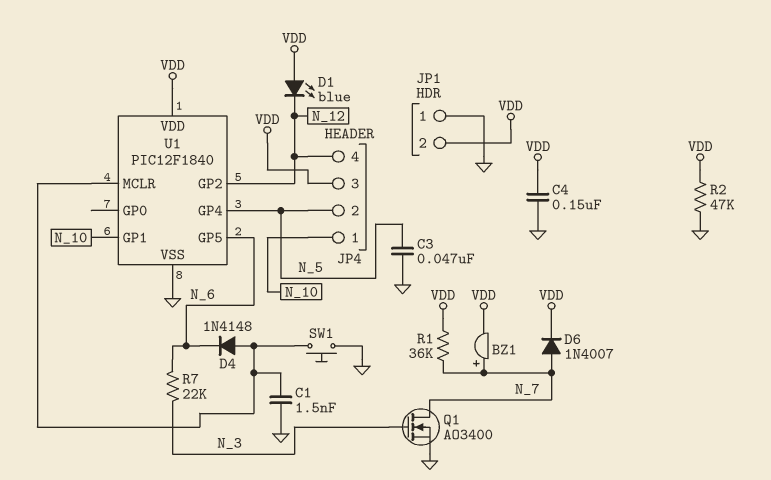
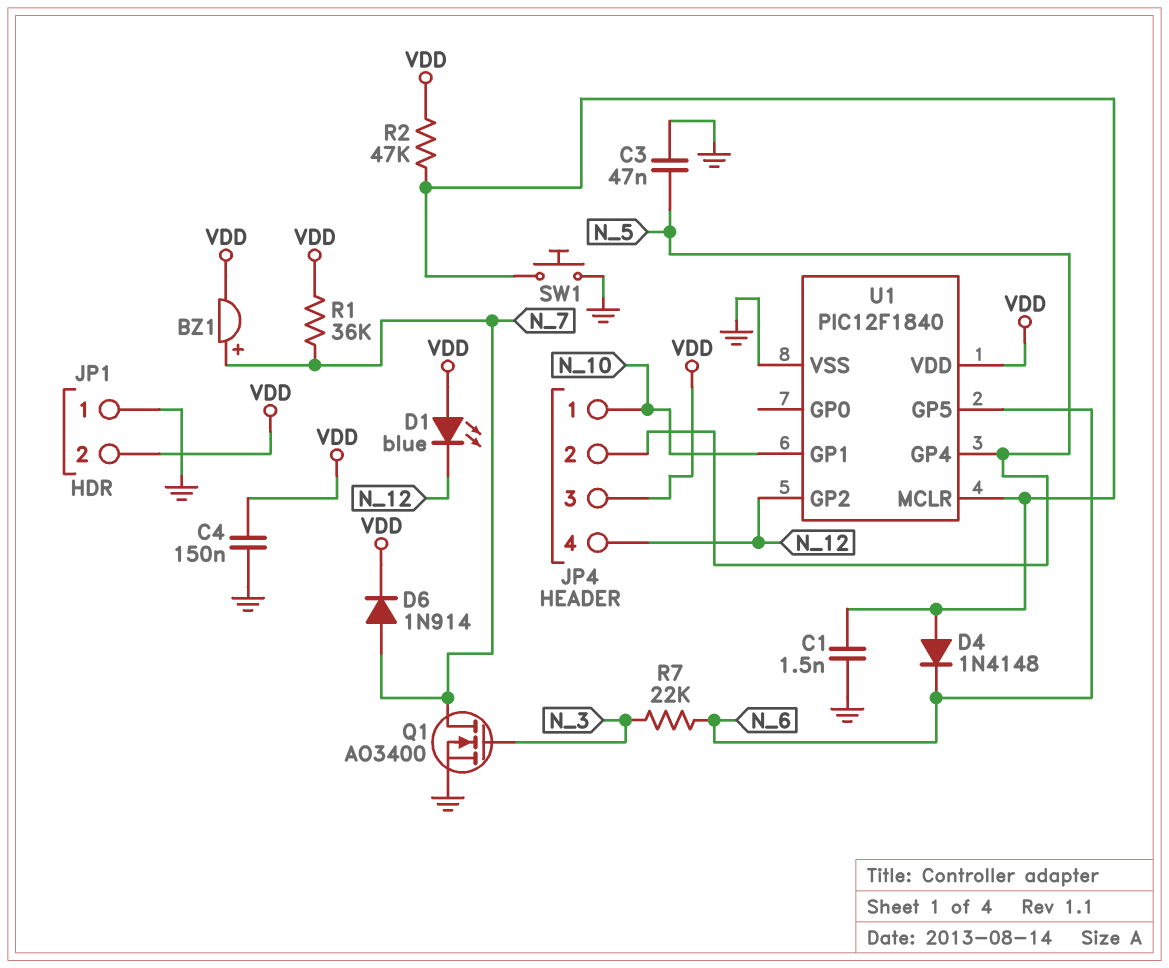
D6: diode 1N4007 (A N_7, K VDD) -> diode 1N914 (A N_7, K VDD)
R2: 47k (GND, VDD) -> 47k (U1/MCLR, VDD)

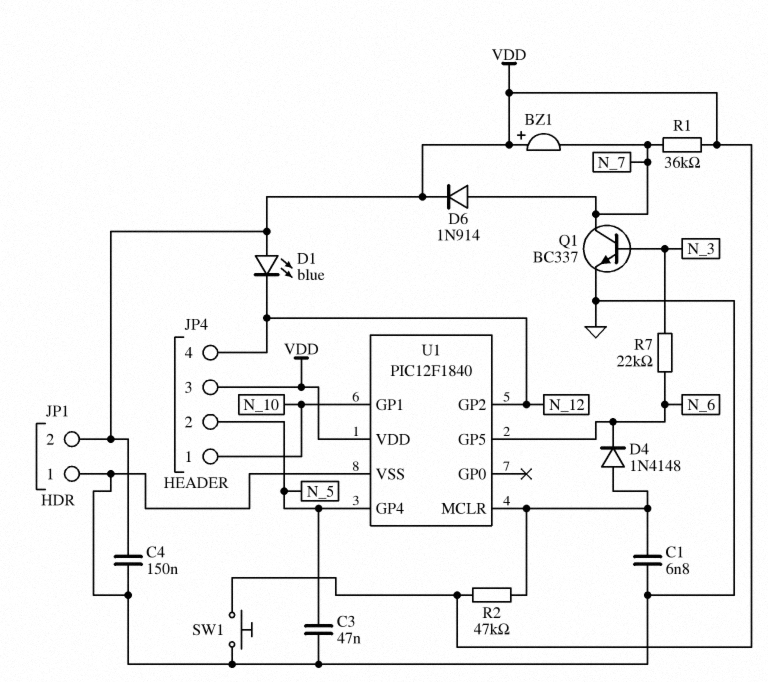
BZ1: buzzer (plus N_7, minus VDD) -> buzzer (plus VDD, minus N_7)
C1: 1.5nF (GND, U1/MCLR) -> 6.8nF (GND, U1/MCLR)
Q1: NMOS AO3400 (G N_3, D N_7, S GND) -> NPN BC337 (B N_3, C N_7, E GND)
SW1: button (GND, U1/MCLR) -> button (GND, VDD)

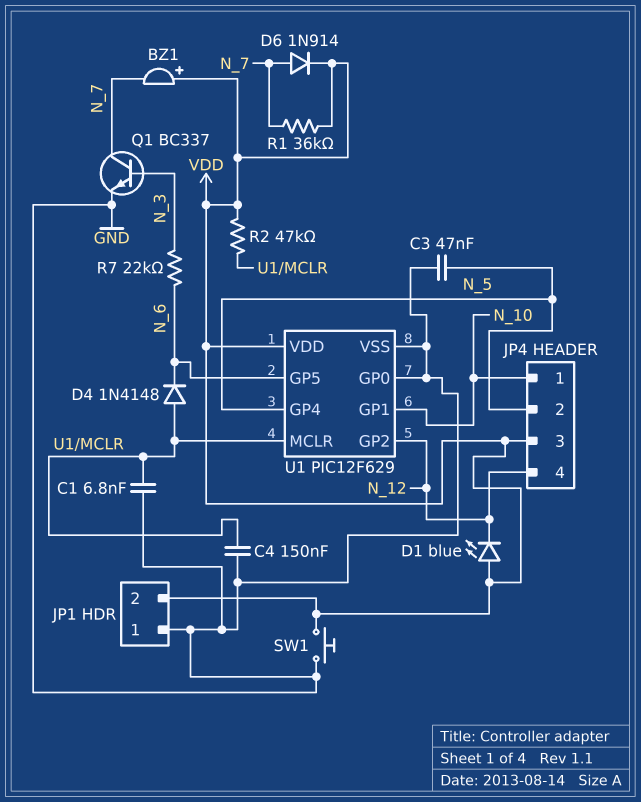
C4: 150nF (GND, VDD) -> 150nF (GND, U1/MCLR)
U1: PIC12F1840 -> PIC12F629
U1 pin GP0: none -> GND

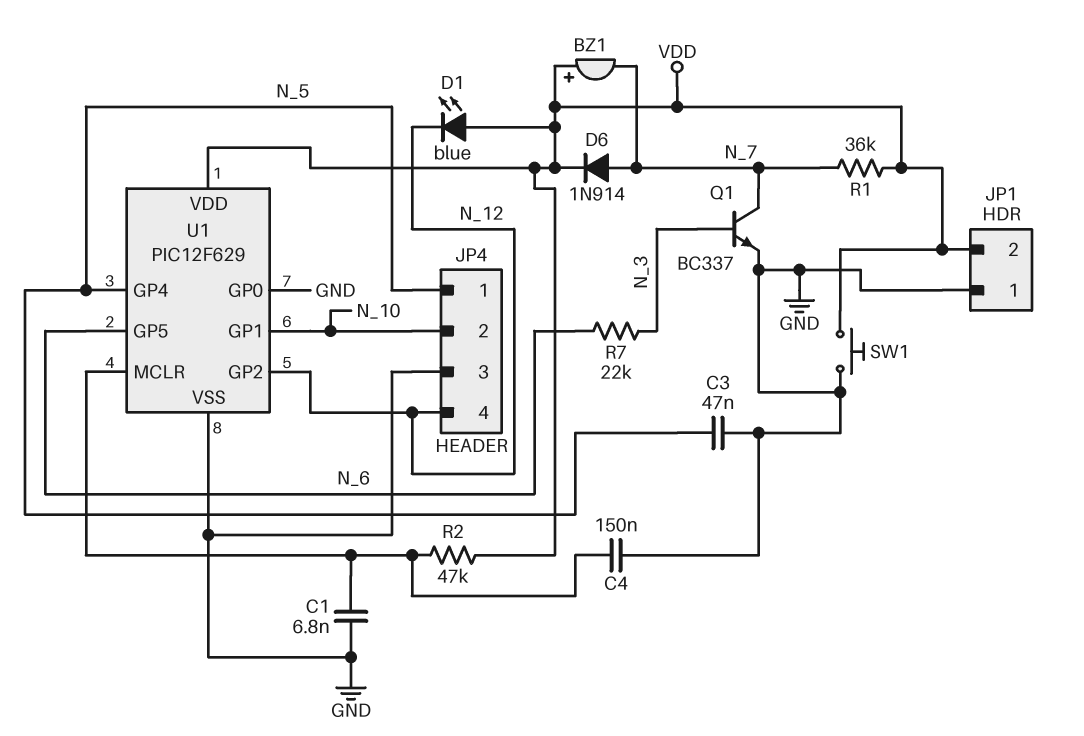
D4: diode 1N4148 (A U1/MCLR, K N_6) -> none
JP4 pin 1: N_10 -> N_5
JP4 pin 2: N_5 -> N_10
JP4 pin 3: VDD -> GND

